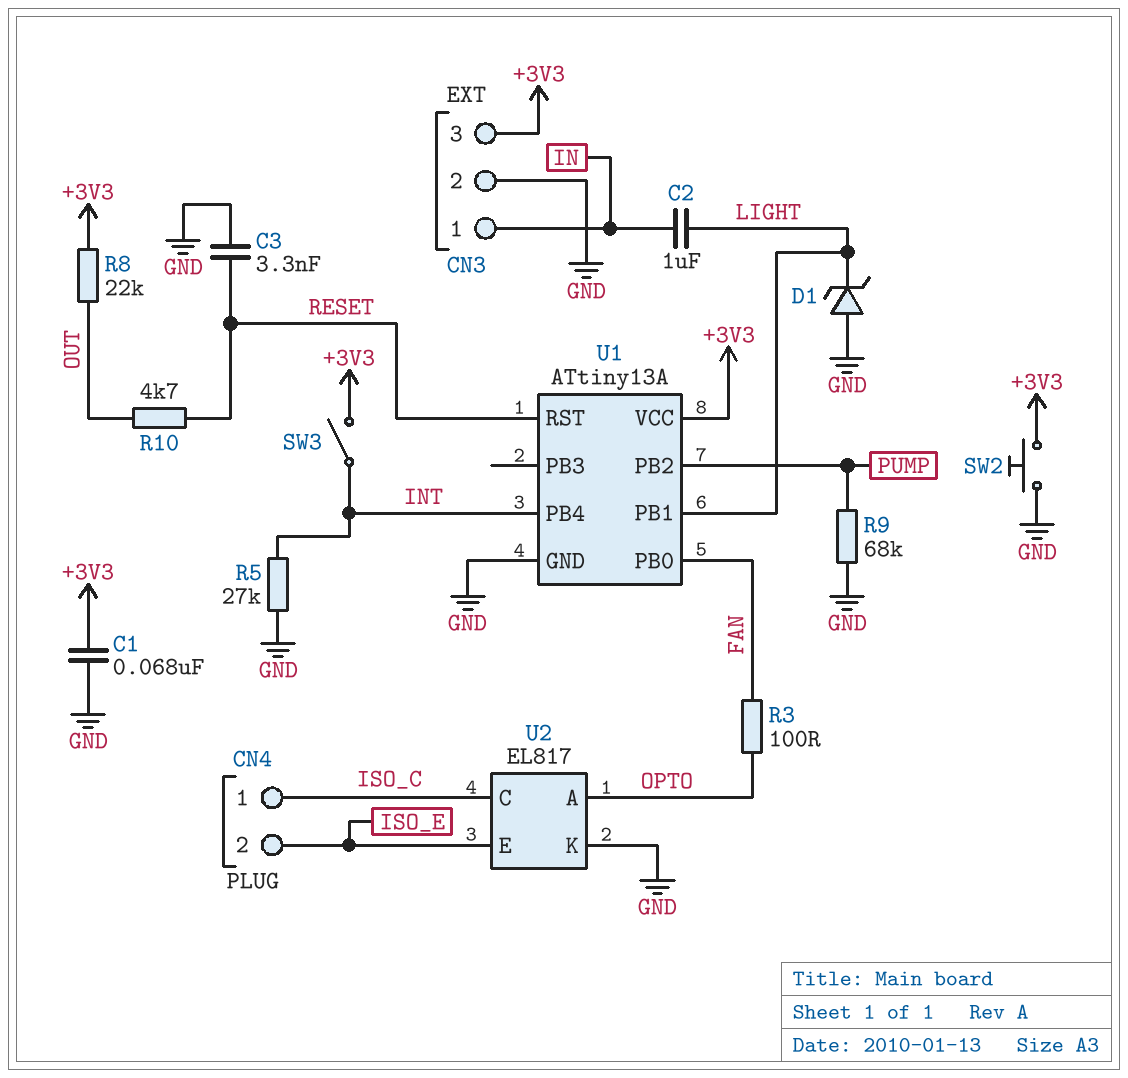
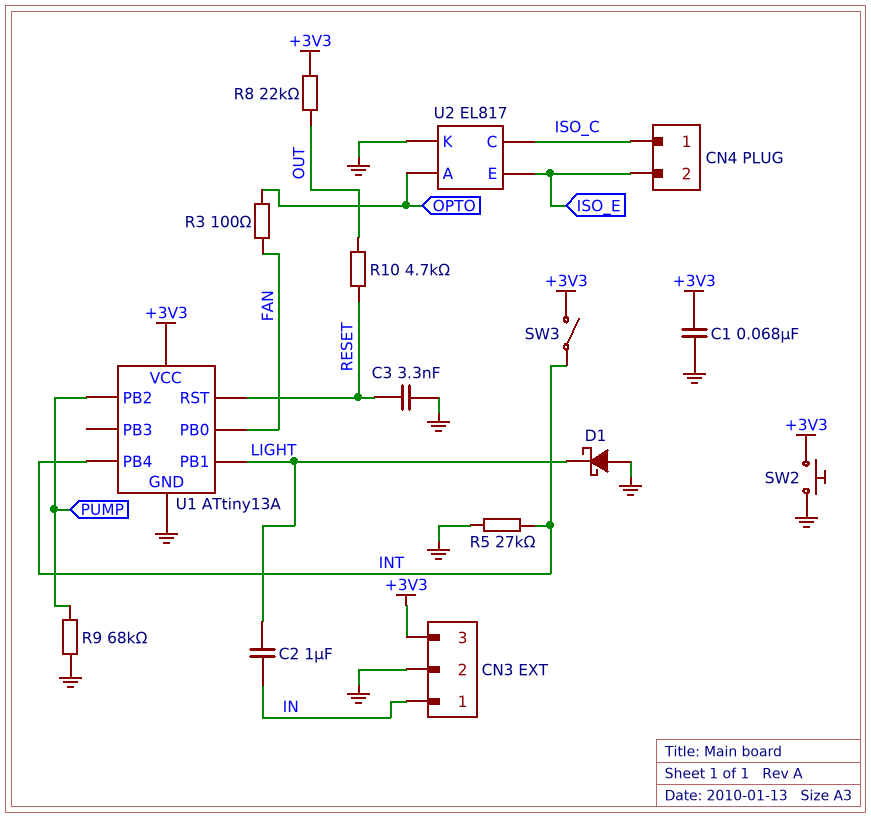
D1: zener (A GND, K LIGHT) -> schottky (A GND, K LIGHT)

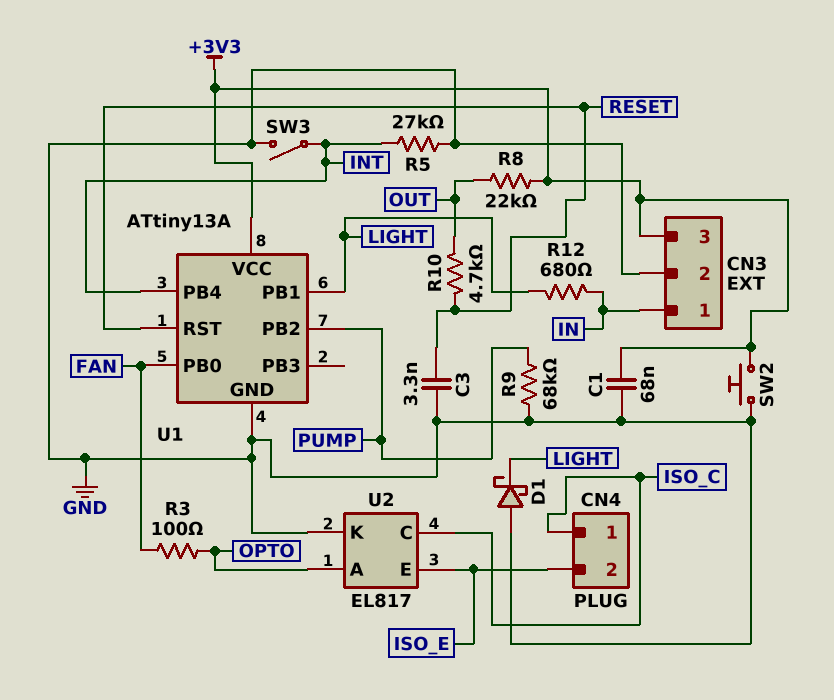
C2: 1uF (IN, LIGHT) -> none
R12: none -> 680 (IN, LIGHT)
SW3: switch (+3V3, INT) -> switch (GND, INT)

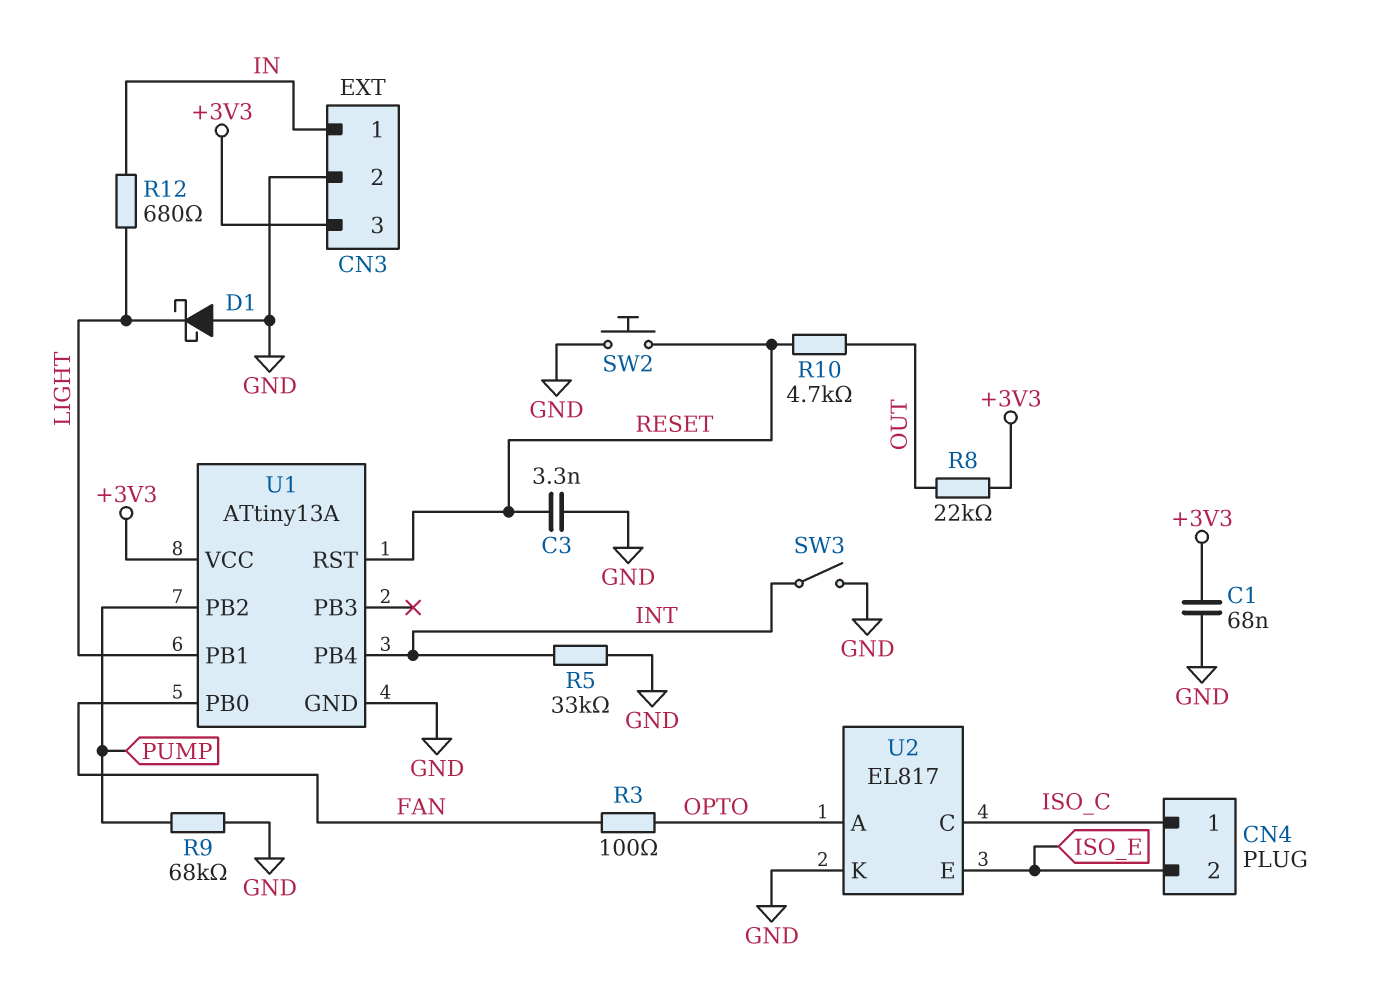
R5: 27k (GND, INT) -> 33k (GND, INT)
SW2: button (+3V3, GND) -> button (GND, RESET)

